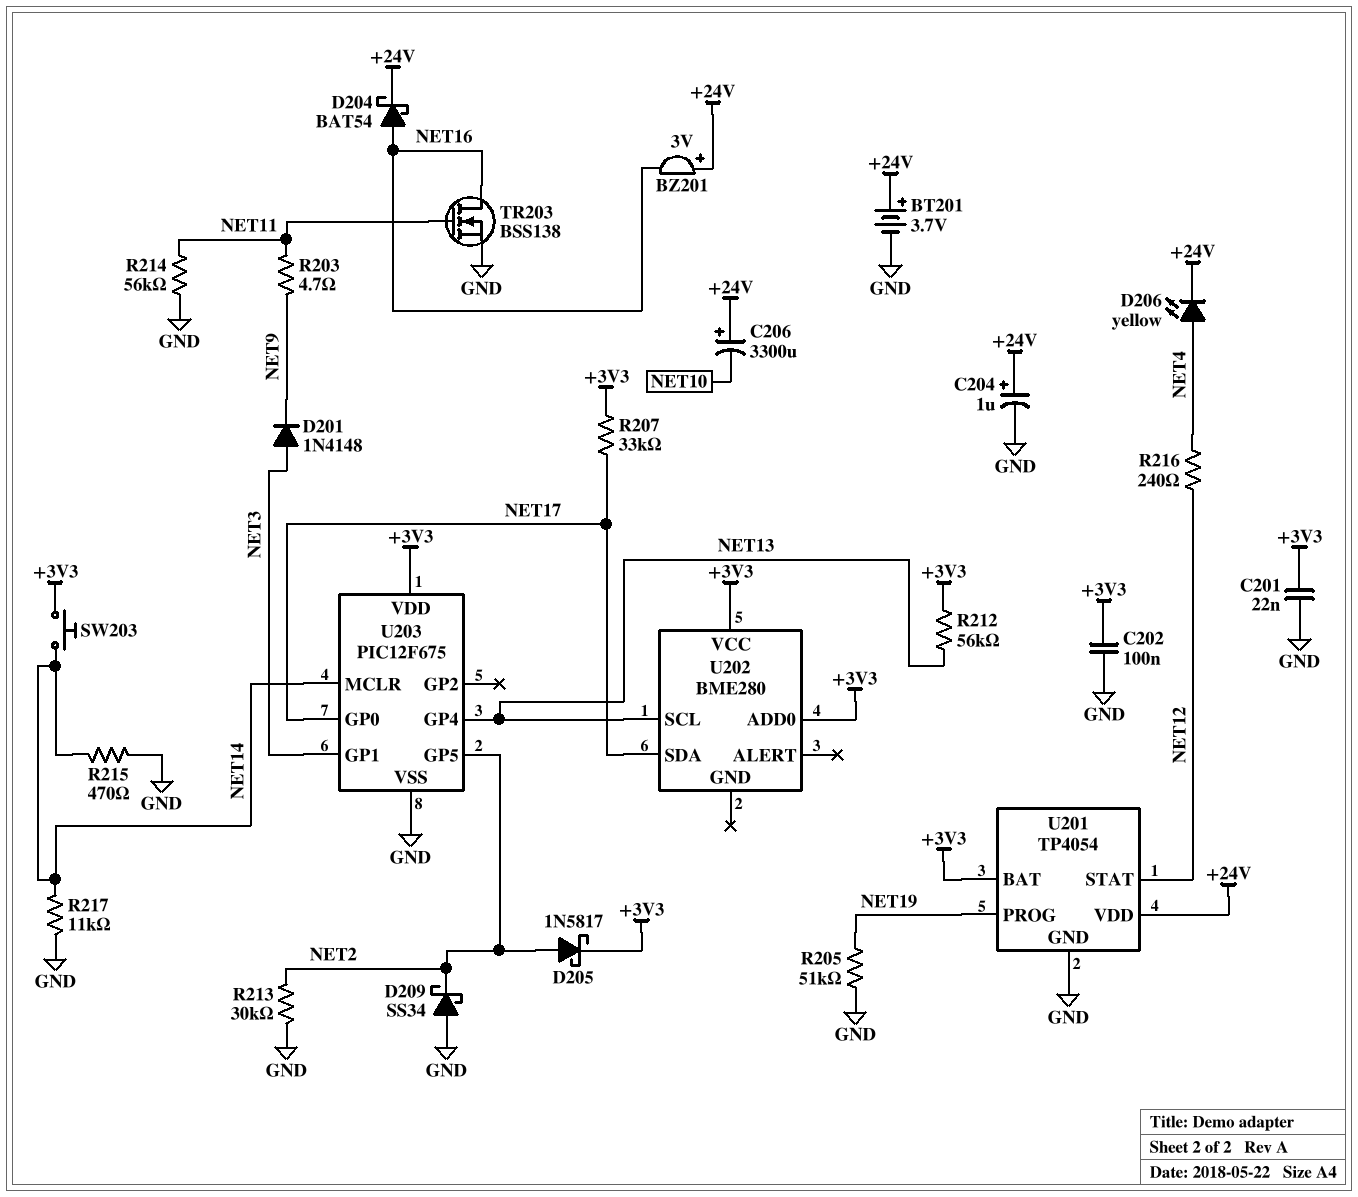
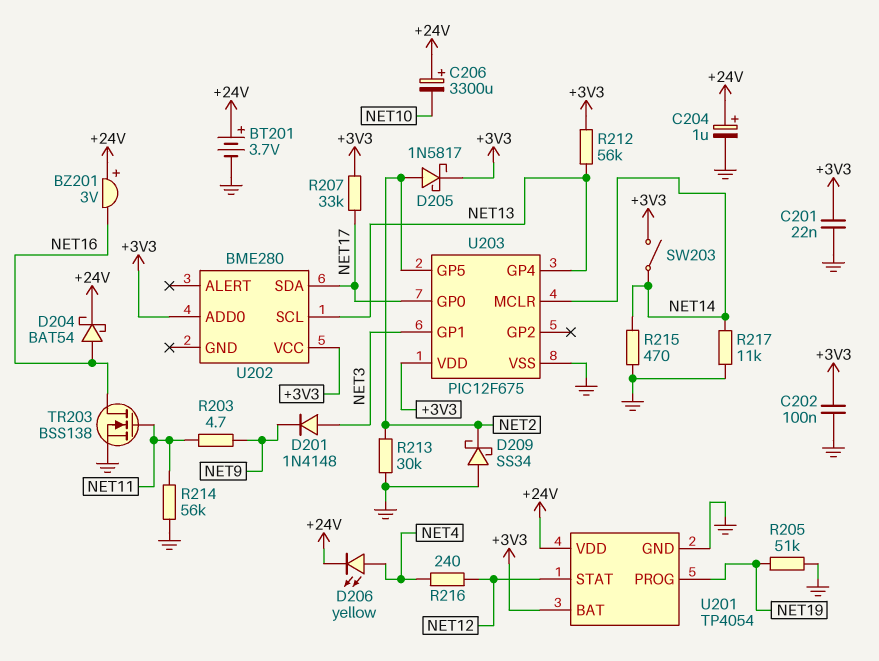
SW203: button (+3V3, NET14) -> switch (+3V3, NET14)

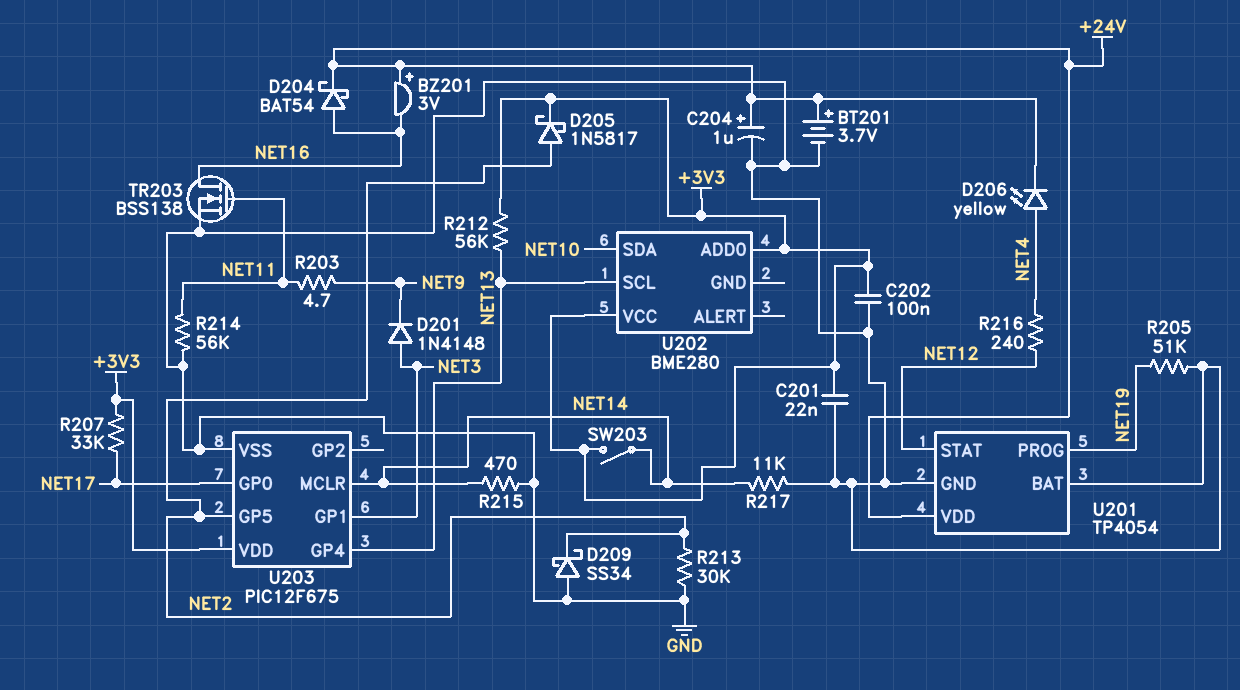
C206: 3300uF (plus +24V, minus NET10) -> none
U201 pin BAT: +3V3 -> GND
U202 pin SDA: NET17 -> NET10

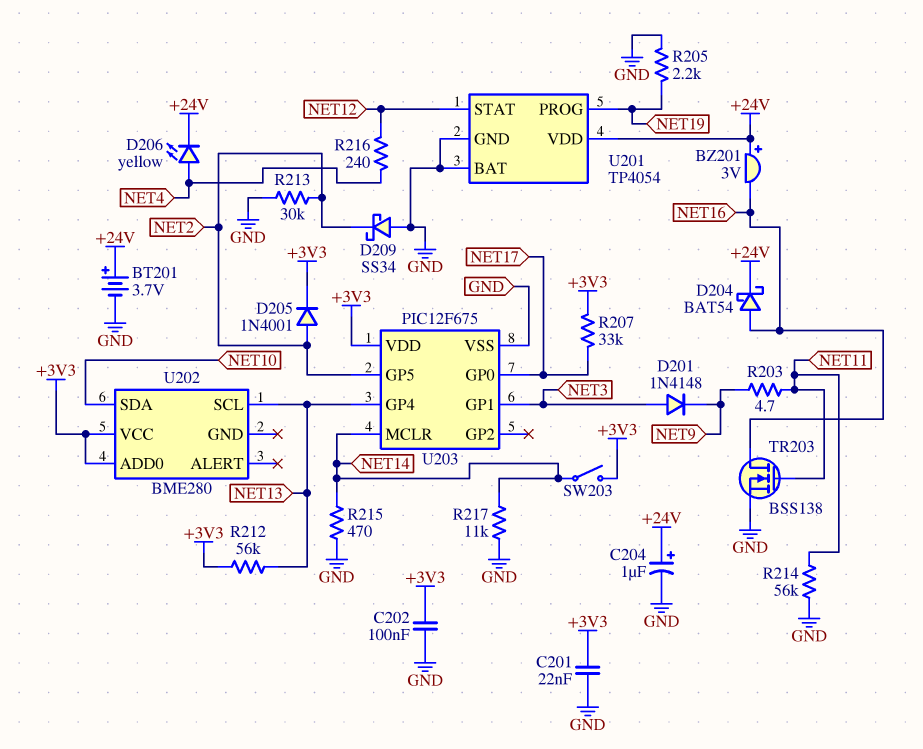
D205: schottky 1N5817 (A NET2, K +3V3) -> diode 1N4001 (A NET2, K +3V3)
R205: 51k (GND, NET19) -> 2.2k (GND, NET19)

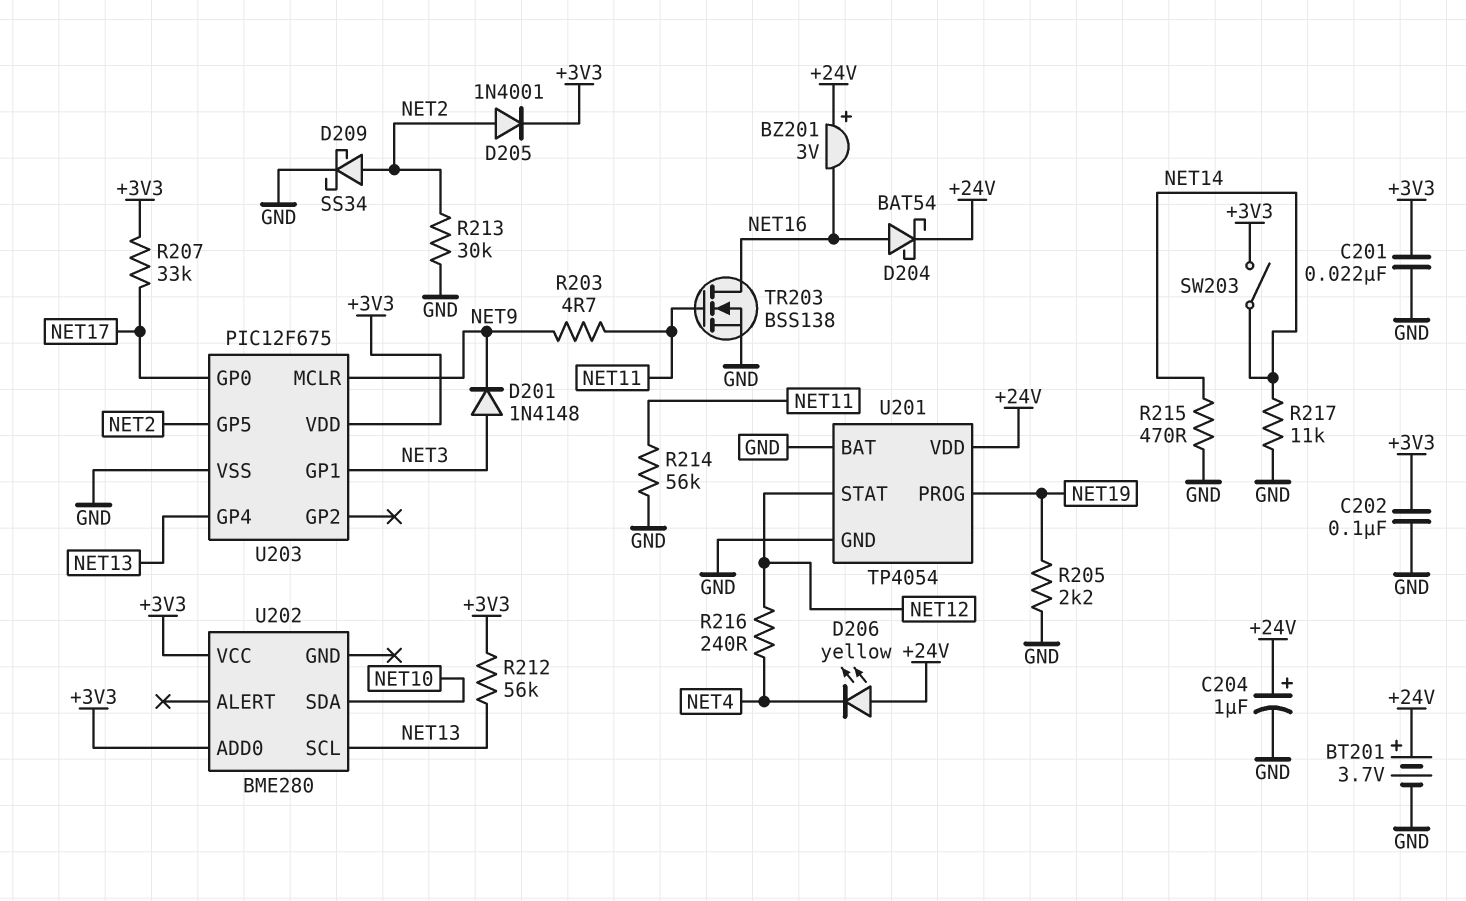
D206: LED yellow (A NET4, K +24V) -> LED yellow (A +24V, K NET4)
D209: schottky SS34 (A GND, K NET2) -> schottky SS34 (A NET2, K GND)
U203 pin MCLR: NET14 -> NET9

